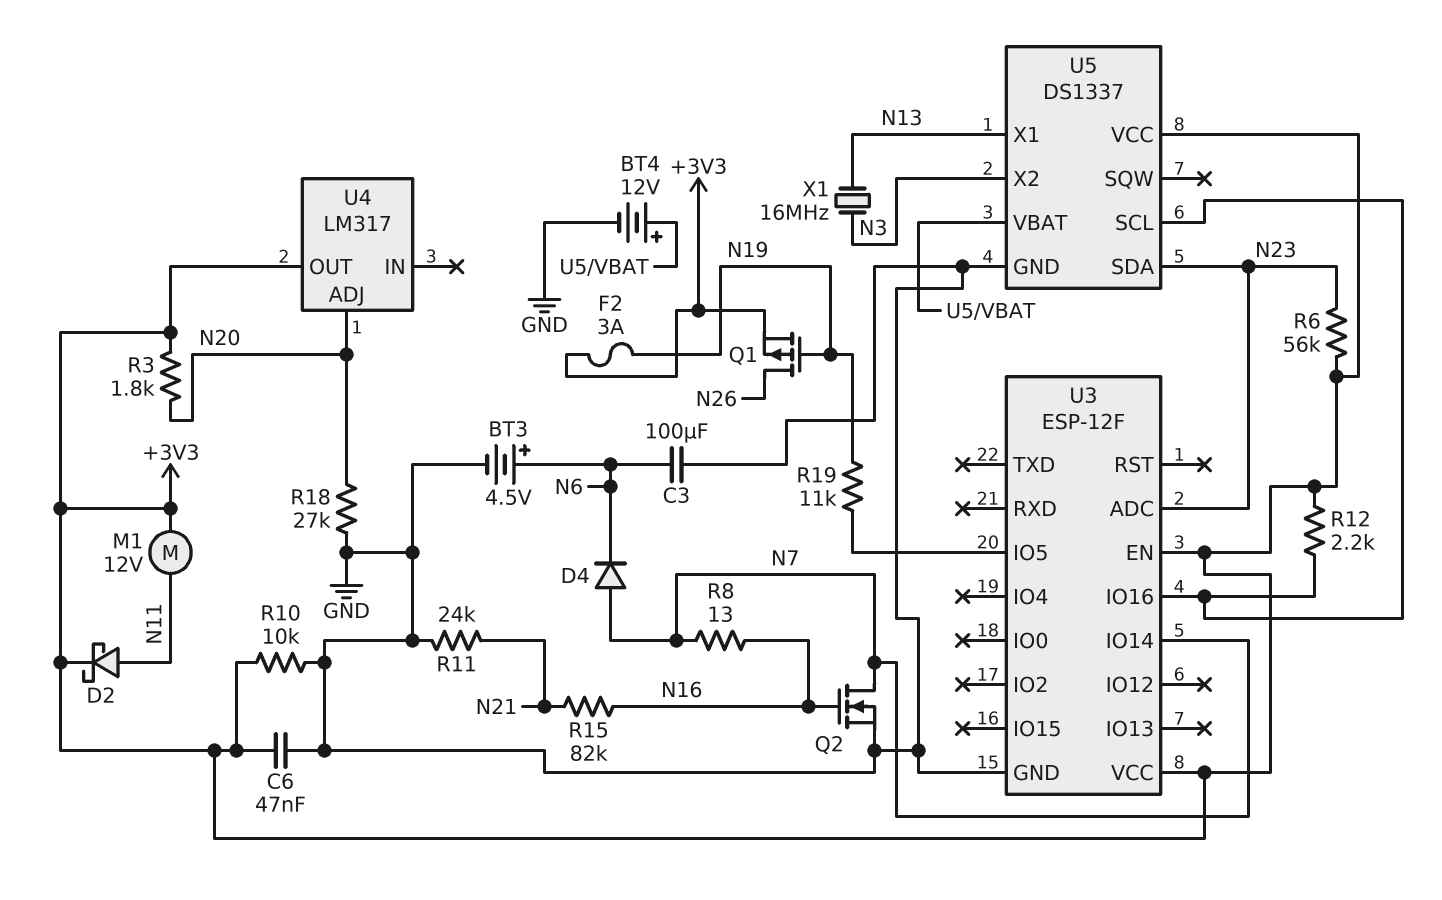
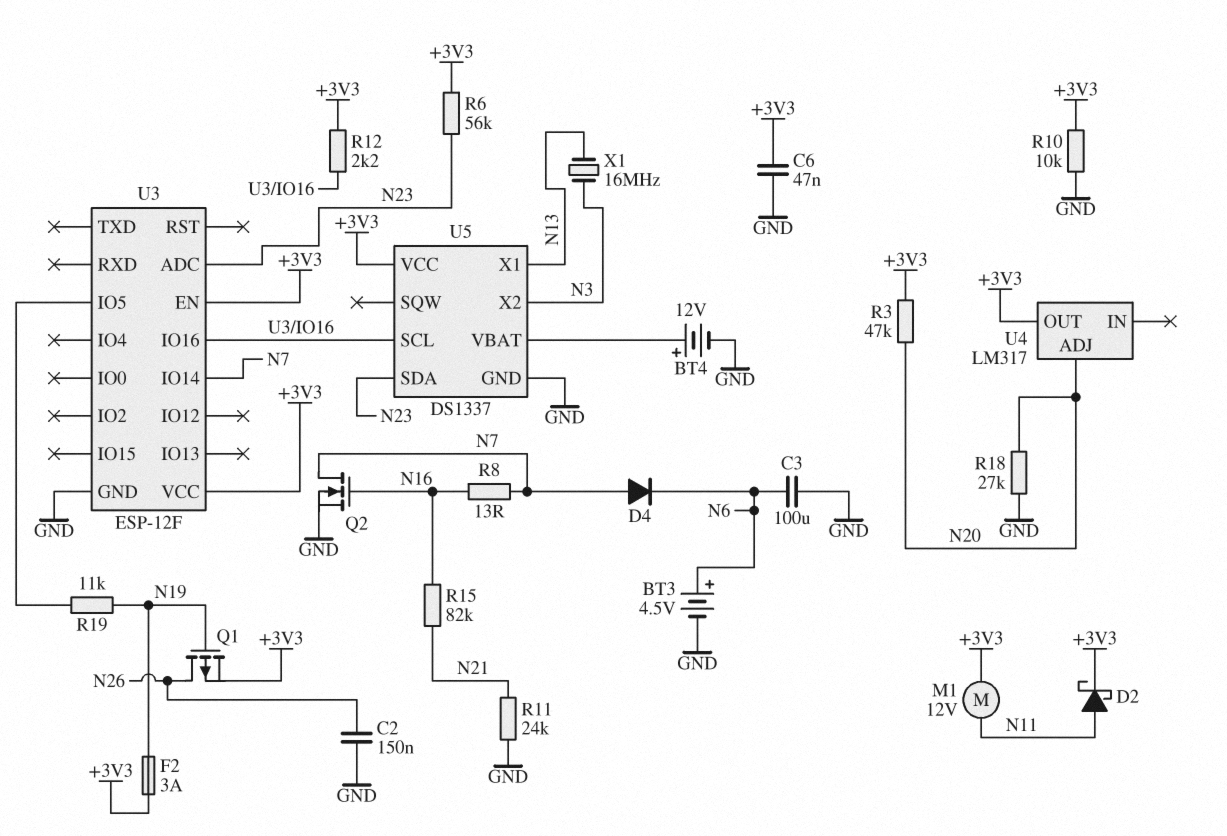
C2: none -> 150nF (GND, N26)
R3: 1.8k (+3V3, N20) -> 47k (+3V3, N20)

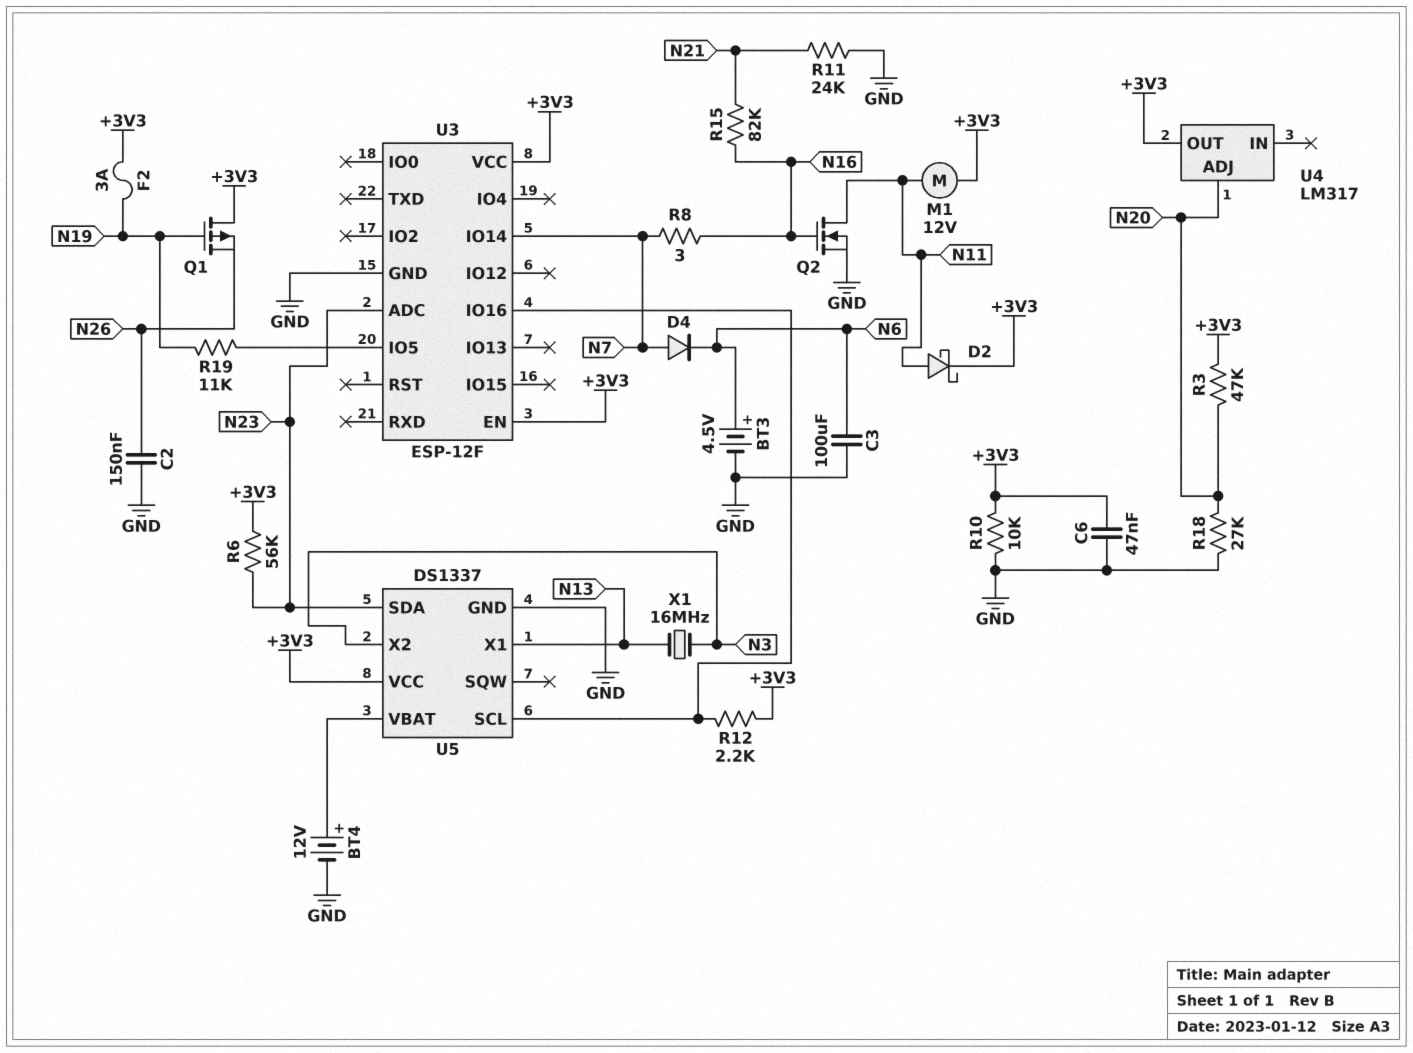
Q1: PMOS (G N19, D N26, S +3V3) -> PMOS (G N19, D +3V3, S N26)
Q2: NMOS (G N16, D N7, S GND) -> NMOS (G N16, D N11, S GND)
R8: 13 (N7, N16) -> 3 (N7, N16)

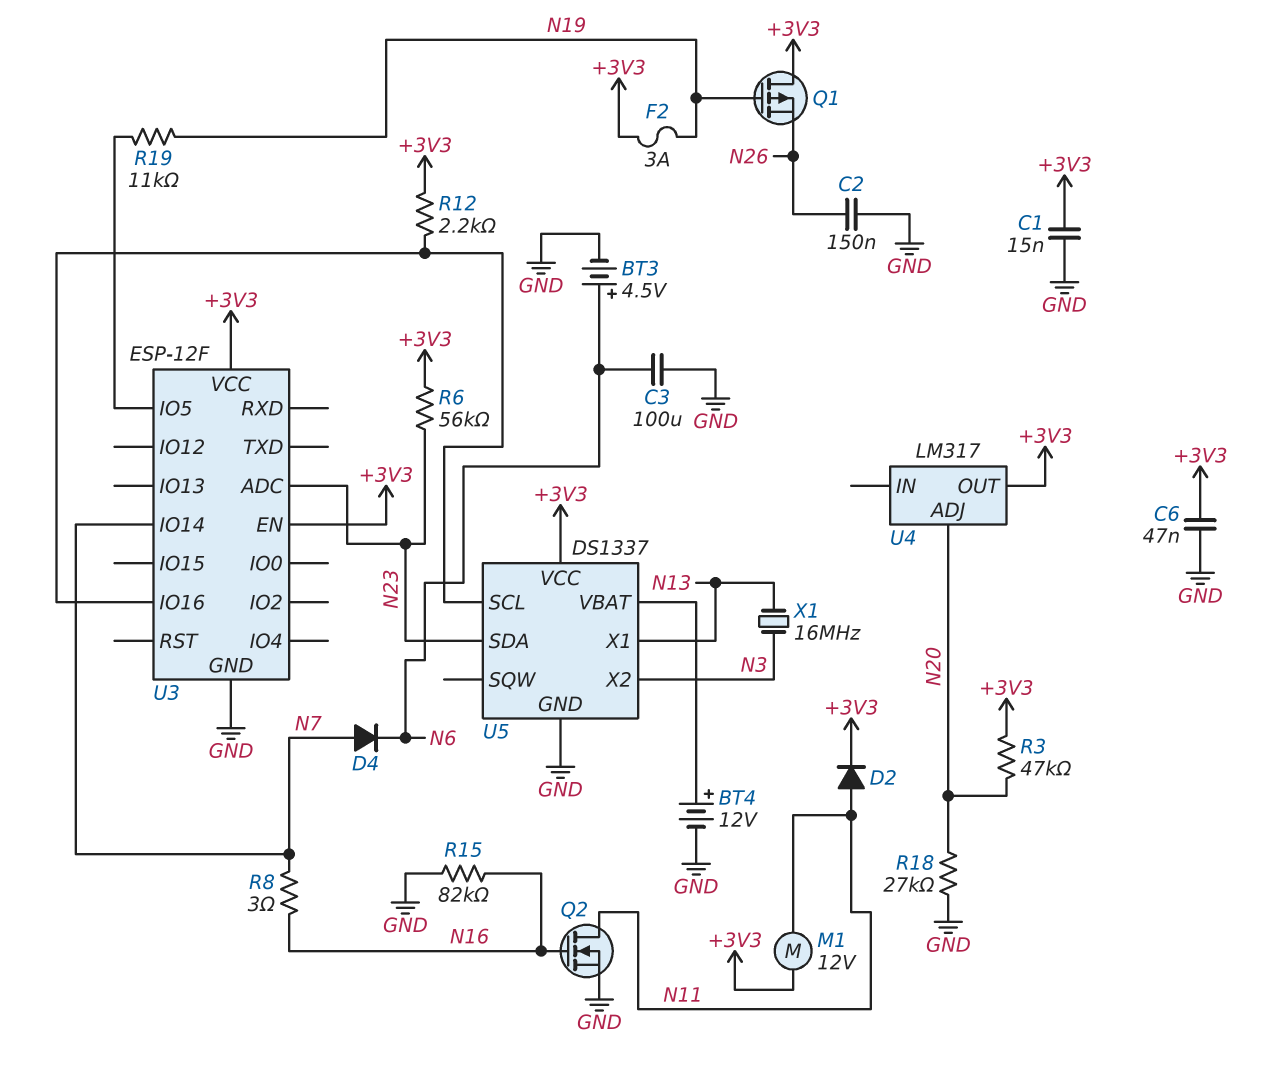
C1: none -> 15nF (+3V3, GND)
D2: schottky (A N11, K +3V3) -> diode (A N11, K +3V3)
R10: 10k (+3V3, GND) -> none
R11: 24k (GND, N21) -> none
R15: 82k (N16, N21) -> 82k (GND, N16)

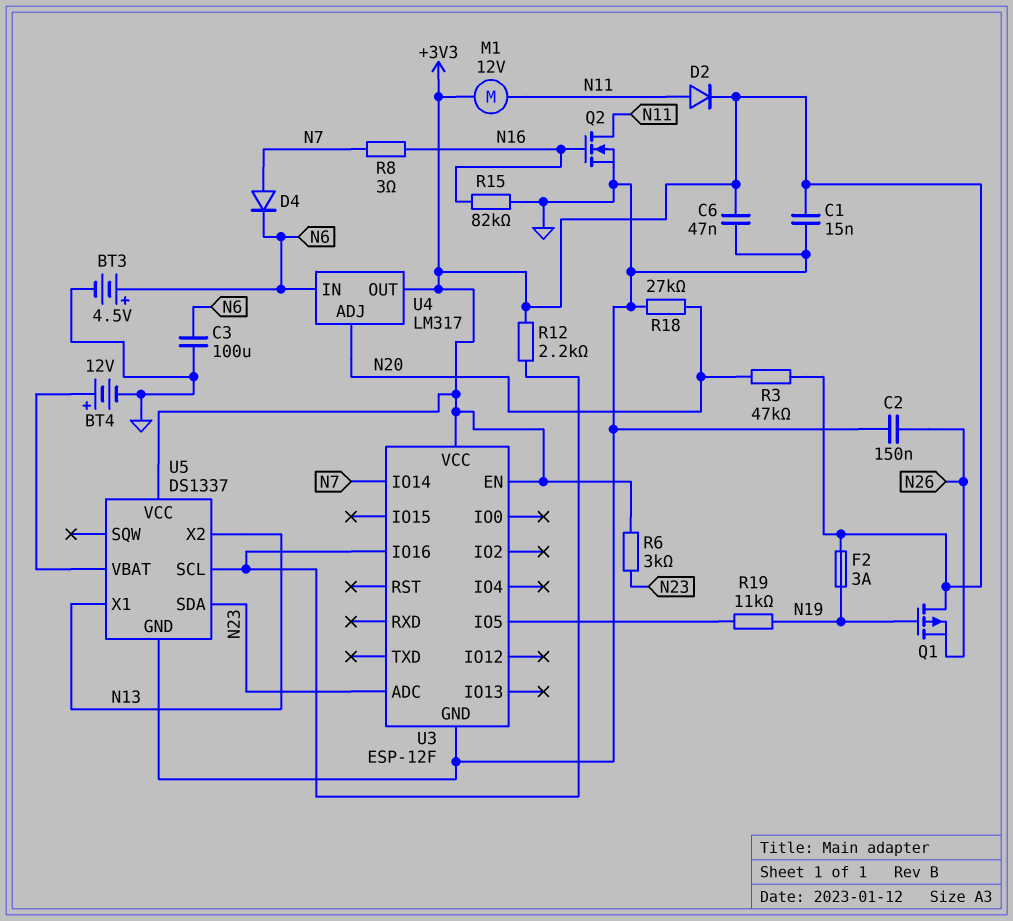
R6: 56k (+3V3, N23) -> 3k (+3V3, N23)
U4 pin IN: none -> N6
U5 pin X2: N3 -> N13
X1: 16MHz (N3, N13) -> none

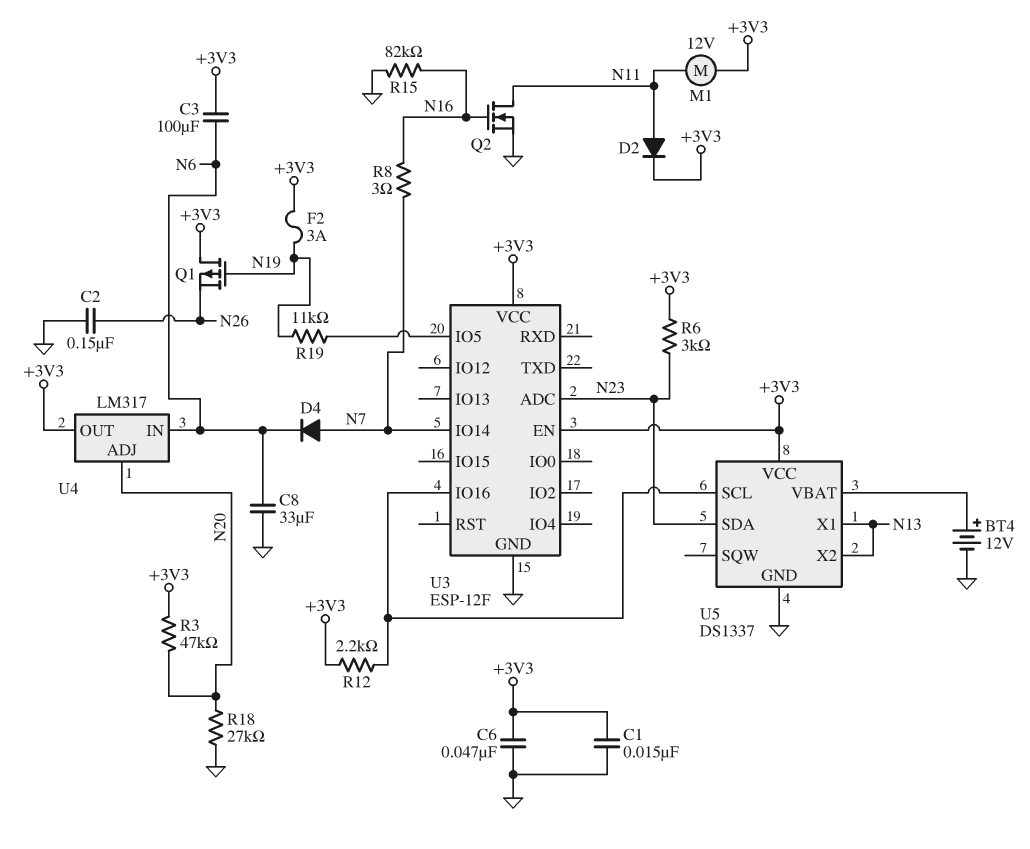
BT3: 4.5V (plus N6, minus GND) -> none
C3: 100uF (GND, N6) -> 100uF (+3V3, N6)
C8: none -> 33uF (GND, N6)

